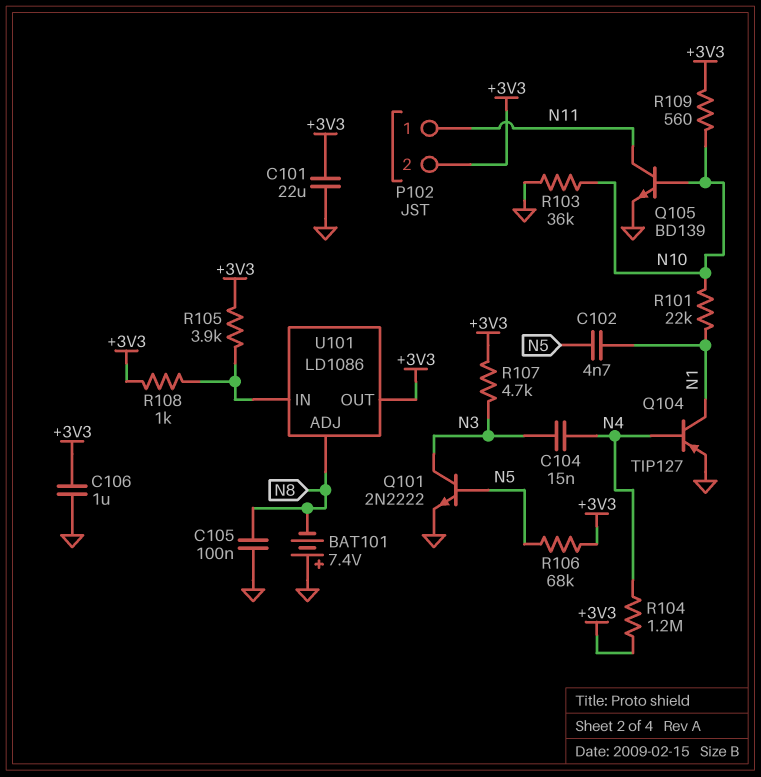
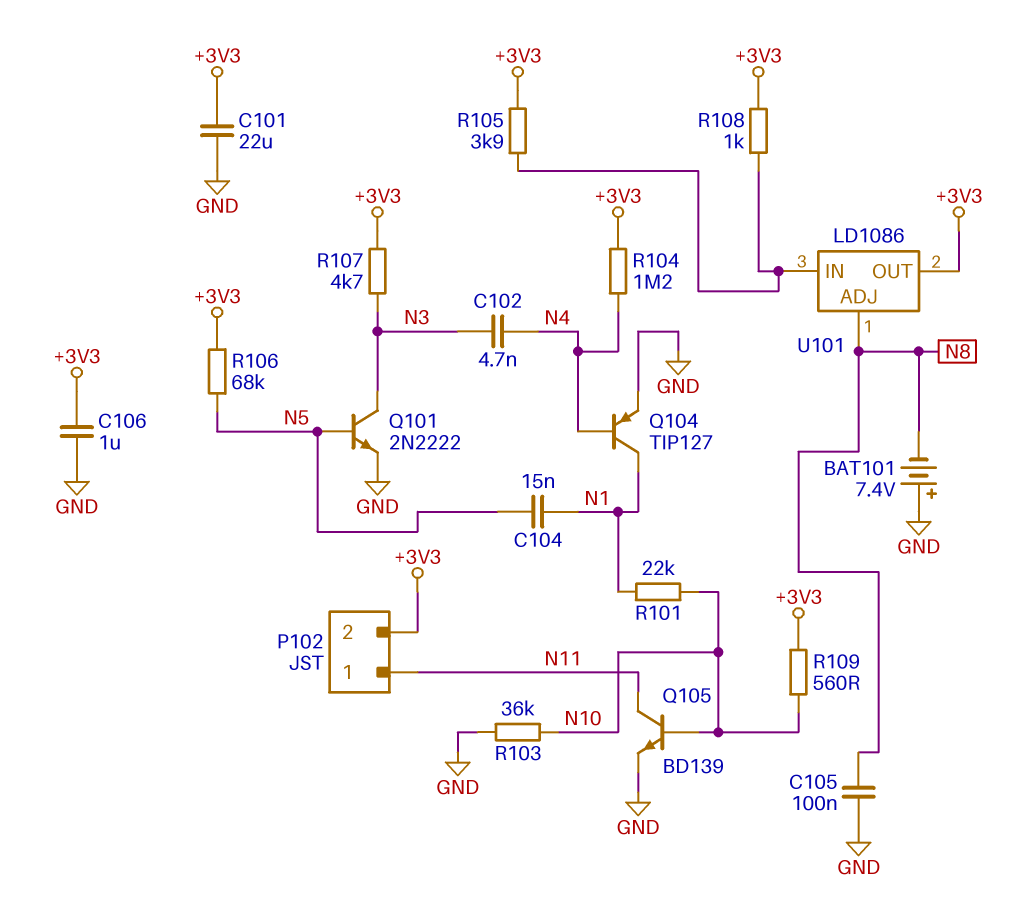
C102: 4.7nF (N1, N5) -> 4.7nF (N3, N4)
C104: 15nF (N3, N4) -> 15nF (N1, N5)

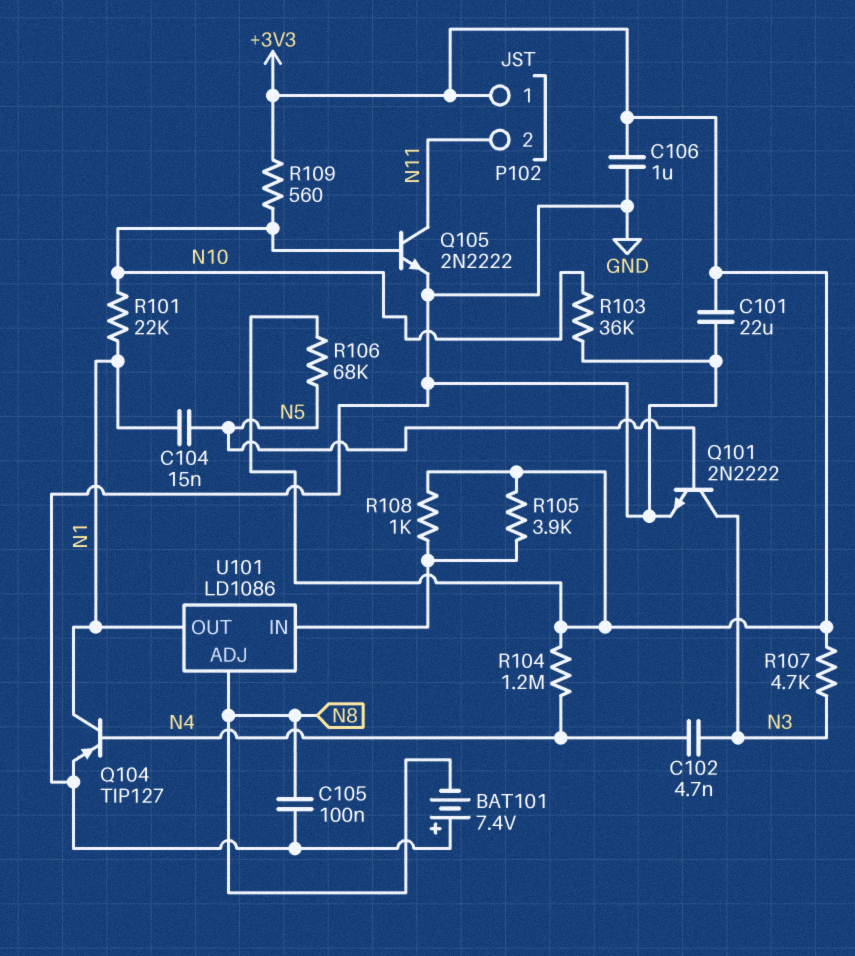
P102 pin 1: N11 -> +3V3
P102 pin 2: +3V3 -> N11
Q105: NPN BD139 (B N10, C N11, E GND) -> NPN 2N2222 (B N10, C N11, E GND)
U101 pin OUT: +3V3 -> N1

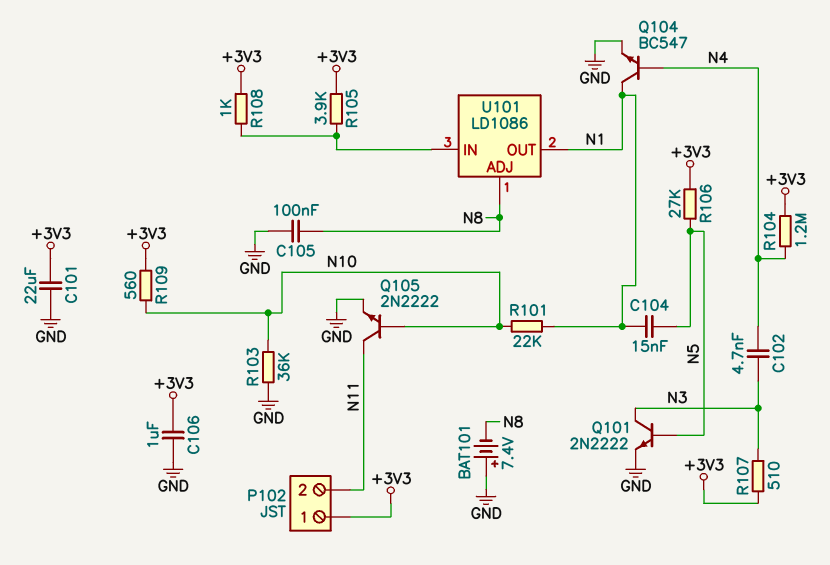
Q104: PNP TIP127 (B N4, C N1, E GND) -> NPN BC547 (B N4, C N1, E GND)
R106: 68k (+3V3, N5) -> 27k (+3V3, N5)
R107: 4.7k (+3V3, N3) -> 510 (+3V3, N3)

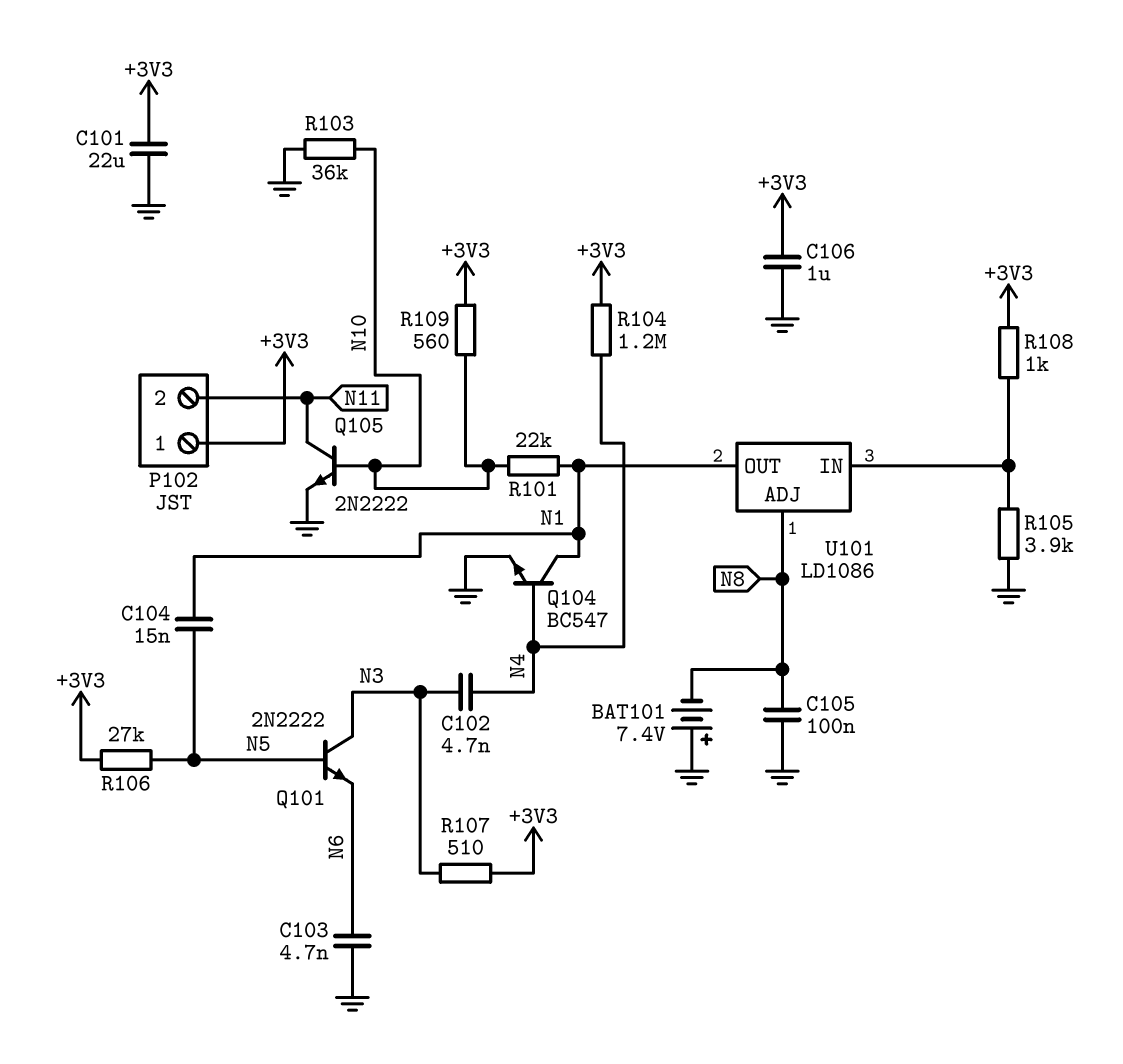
C103: none -> 4.7nF (GND, N6)
Q101: NPN 2N2222 (B N5, C N3, E GND) -> NPN 2N2222 (B N5, C N3, E N6)
R105: 3.9k (+3V3, U101/IN) -> 3.9k (GND, U101/IN)

